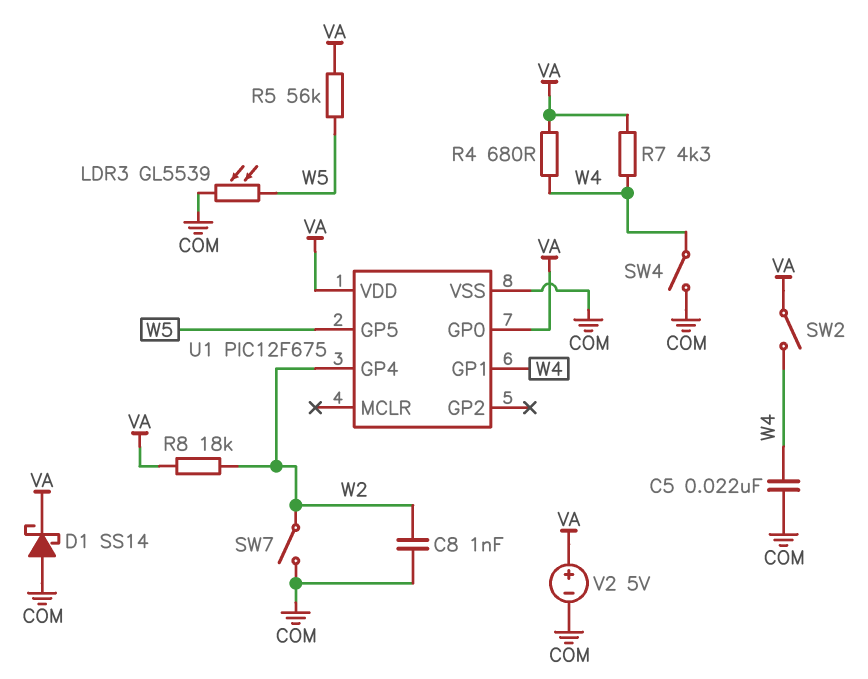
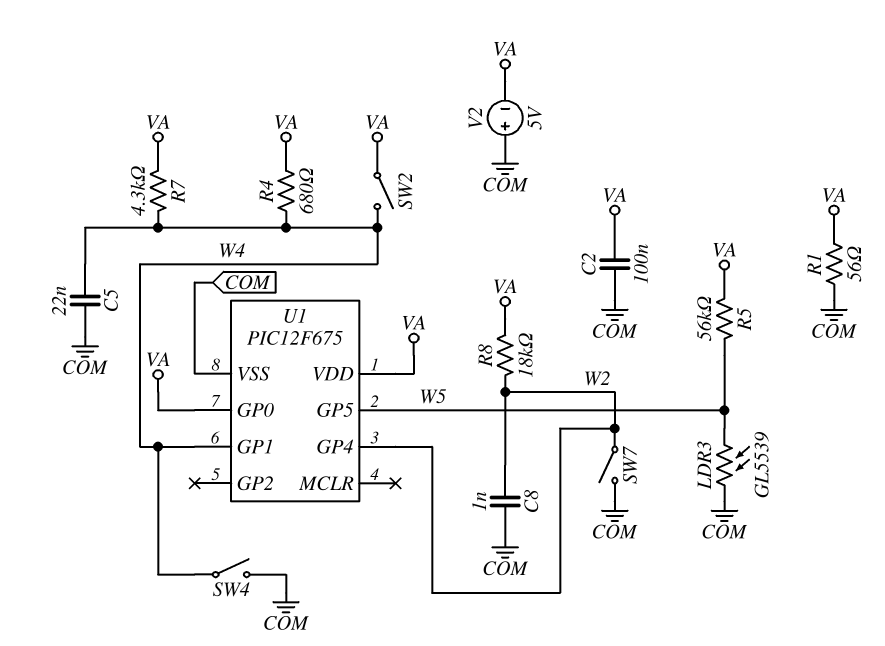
C2: none -> 100nF (COM, VA)
D1: schottky SS14 (A COM, K VA) -> none
R1: none -> 56 (COM, VA)
V2: 5V (plus VA, minus COM) -> 5V (plus COM, minus VA)

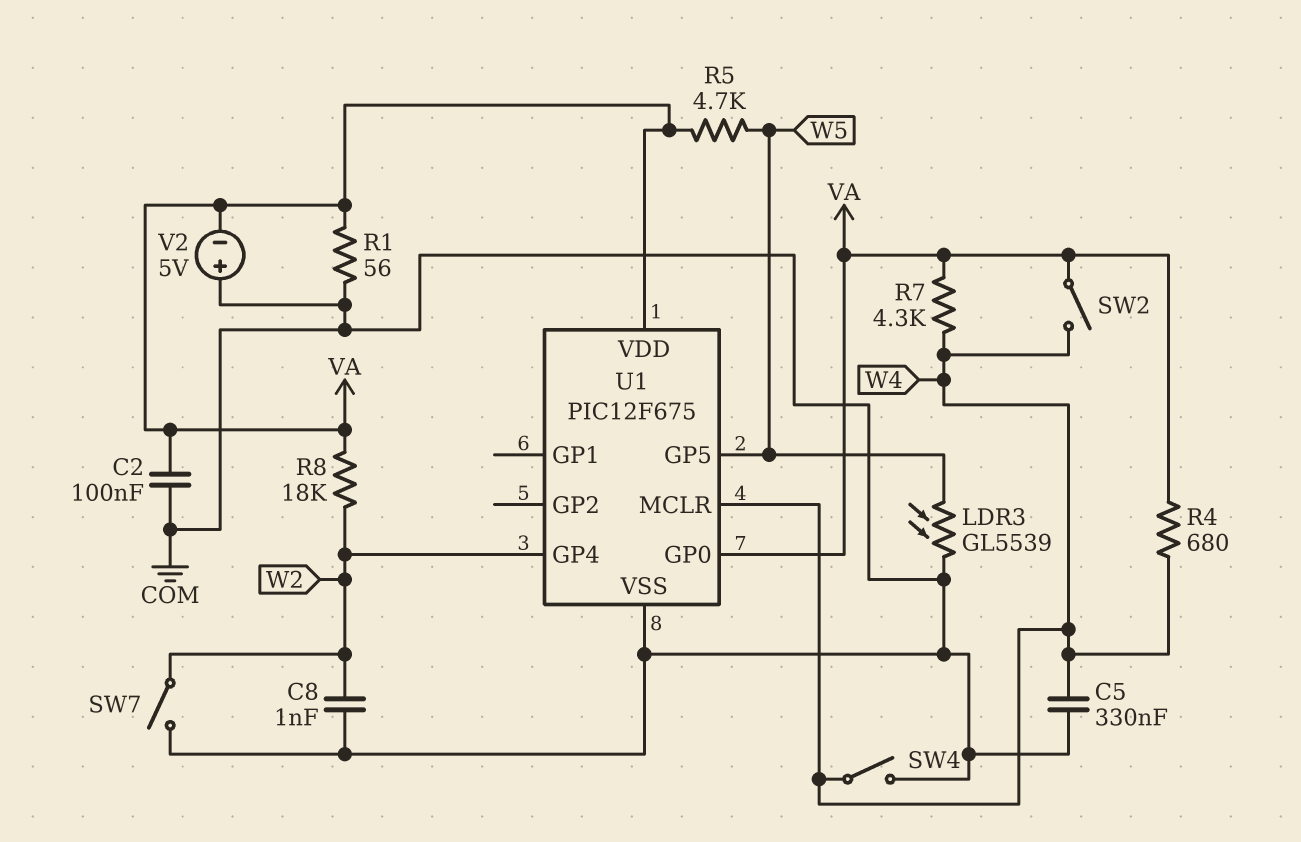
C5: 22nF (COM, W4) -> 330nF (COM, W4)
R5: 56k (VA, W5) -> 4.7k (VA, W5)
U1 pin GP1: W4 -> none
U1 pin MCLR: none -> W4

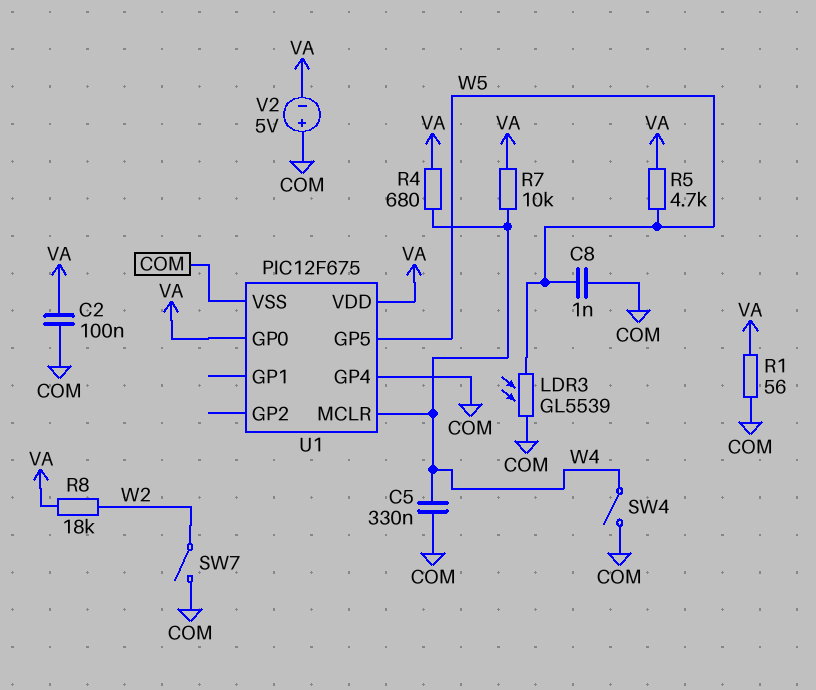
C8: 1nF (COM, W2) -> 1nF (COM, W5)
R7: 4.3k (VA, W4) -> 10k (VA, W4)
SW2: switch (VA, W4) -> none
U1 pin GP4: W2 -> COM

